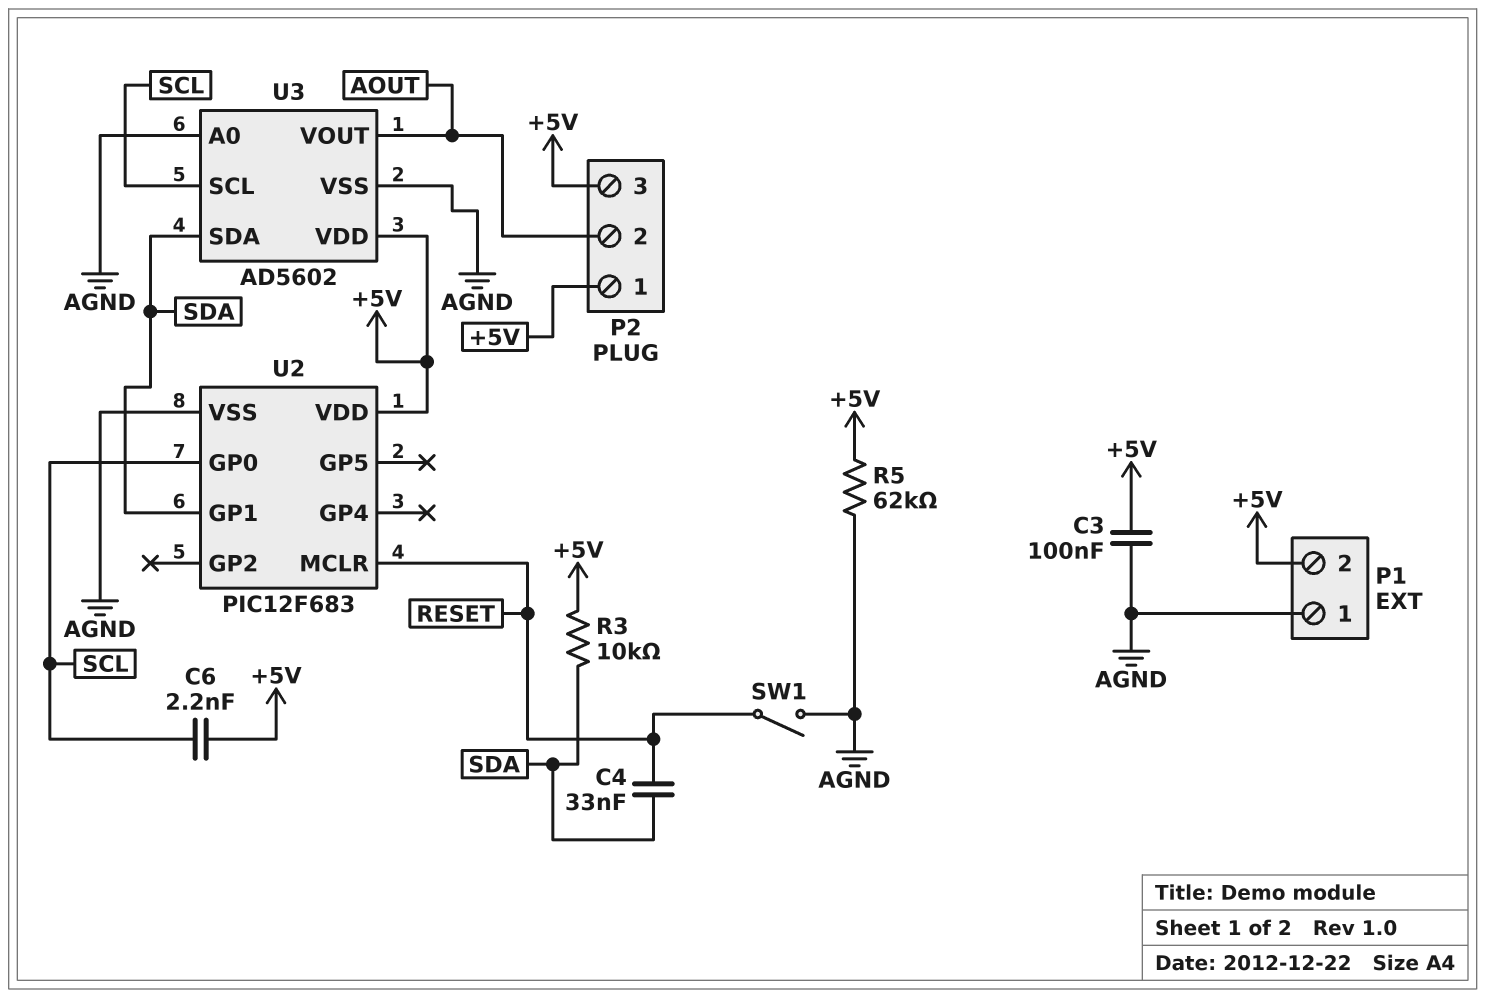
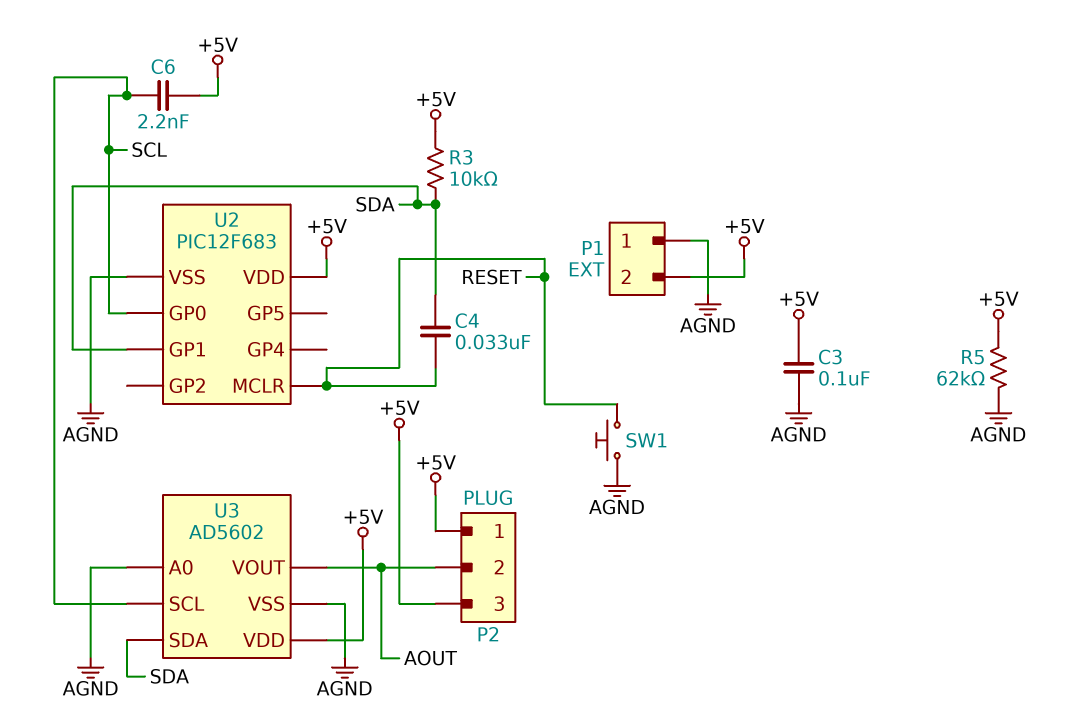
SW1: switch (AGND, RESET) -> button (AGND, RESET)

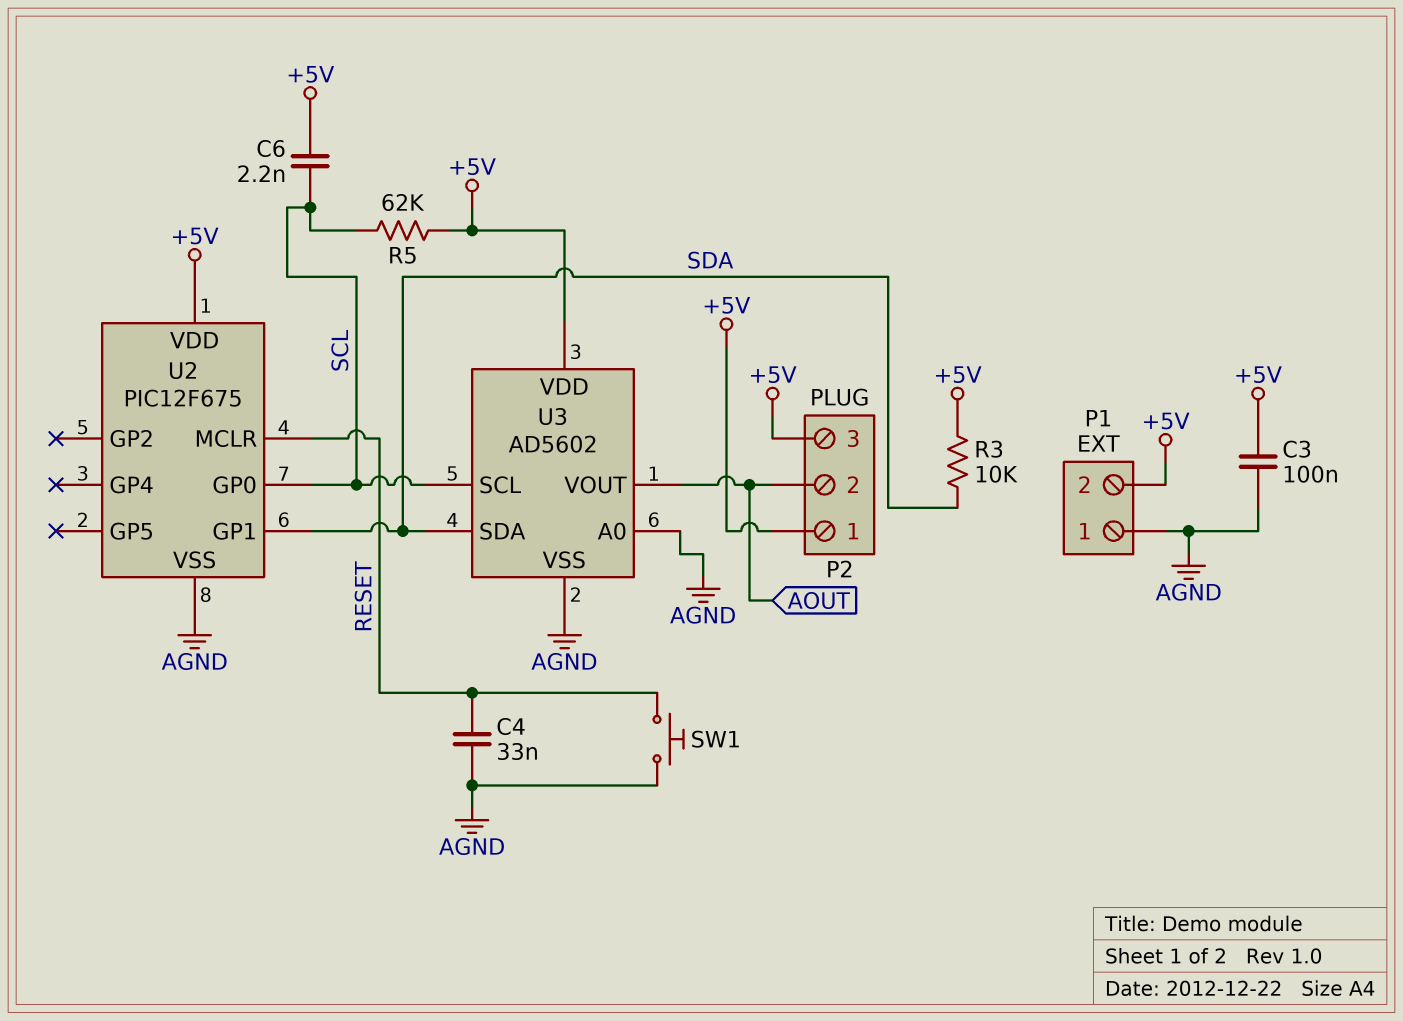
C4: 33nF (RESET, SDA) -> 33nF (AGND, RESET)
R5: 62k (+5V, AGND) -> 62k (+5V, SCL)
U2: PIC12F683 -> PIC12F675

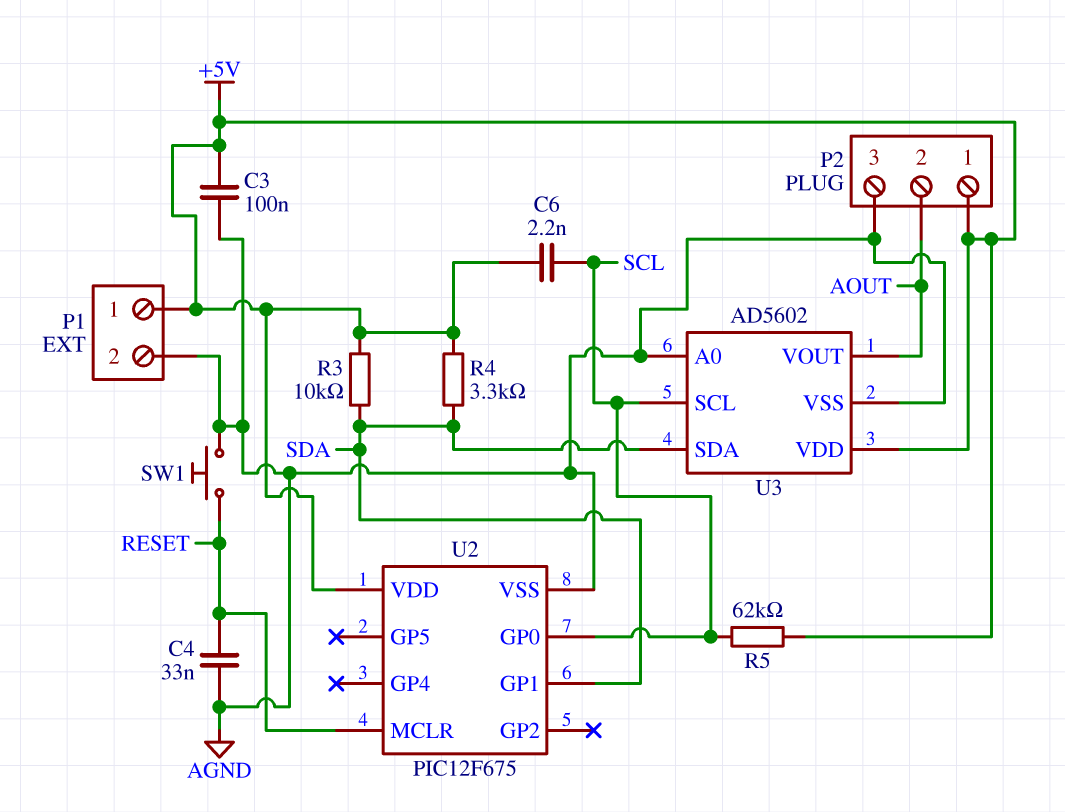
P1 pin 1: AGND -> +5V
P1 pin 2: +5V -> AGND
P2 pin 3: +5V -> AGND
R4: none -> 3.3k (+5V, SDA)

